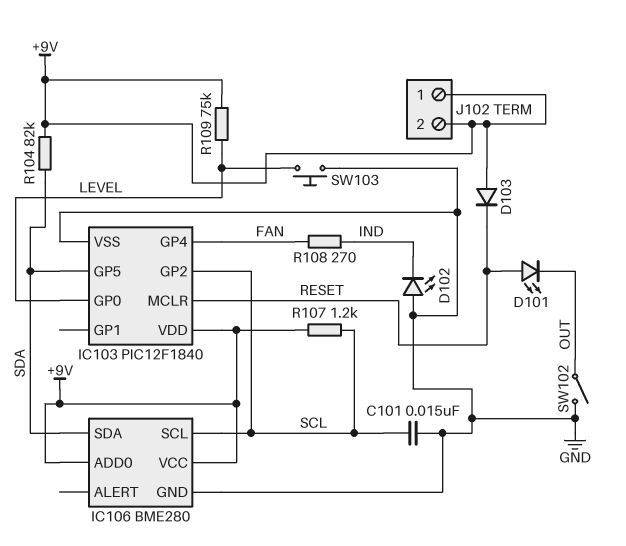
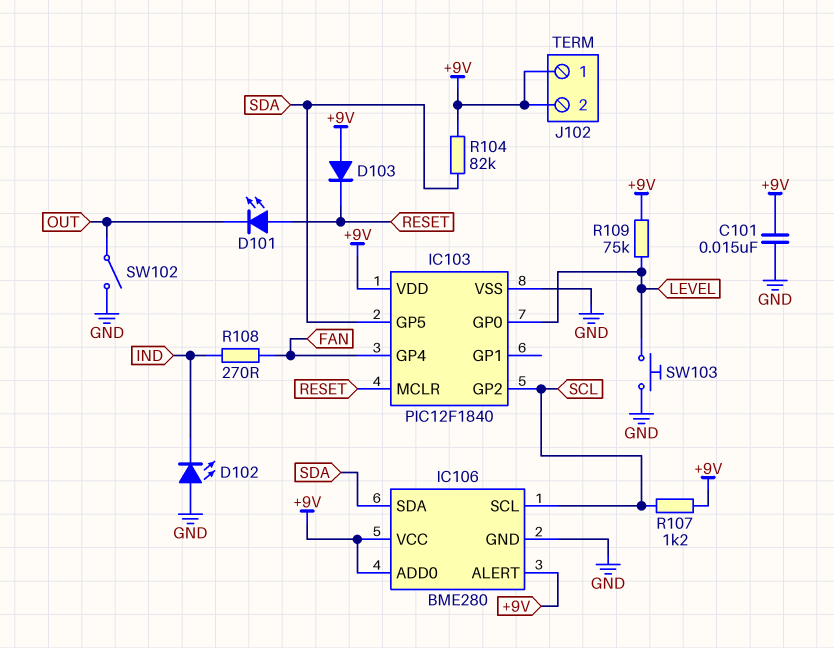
C101: 15nF (GND, SCL) -> 15nF (+9V, GND)
IC106 pin ALERT: none -> +9V

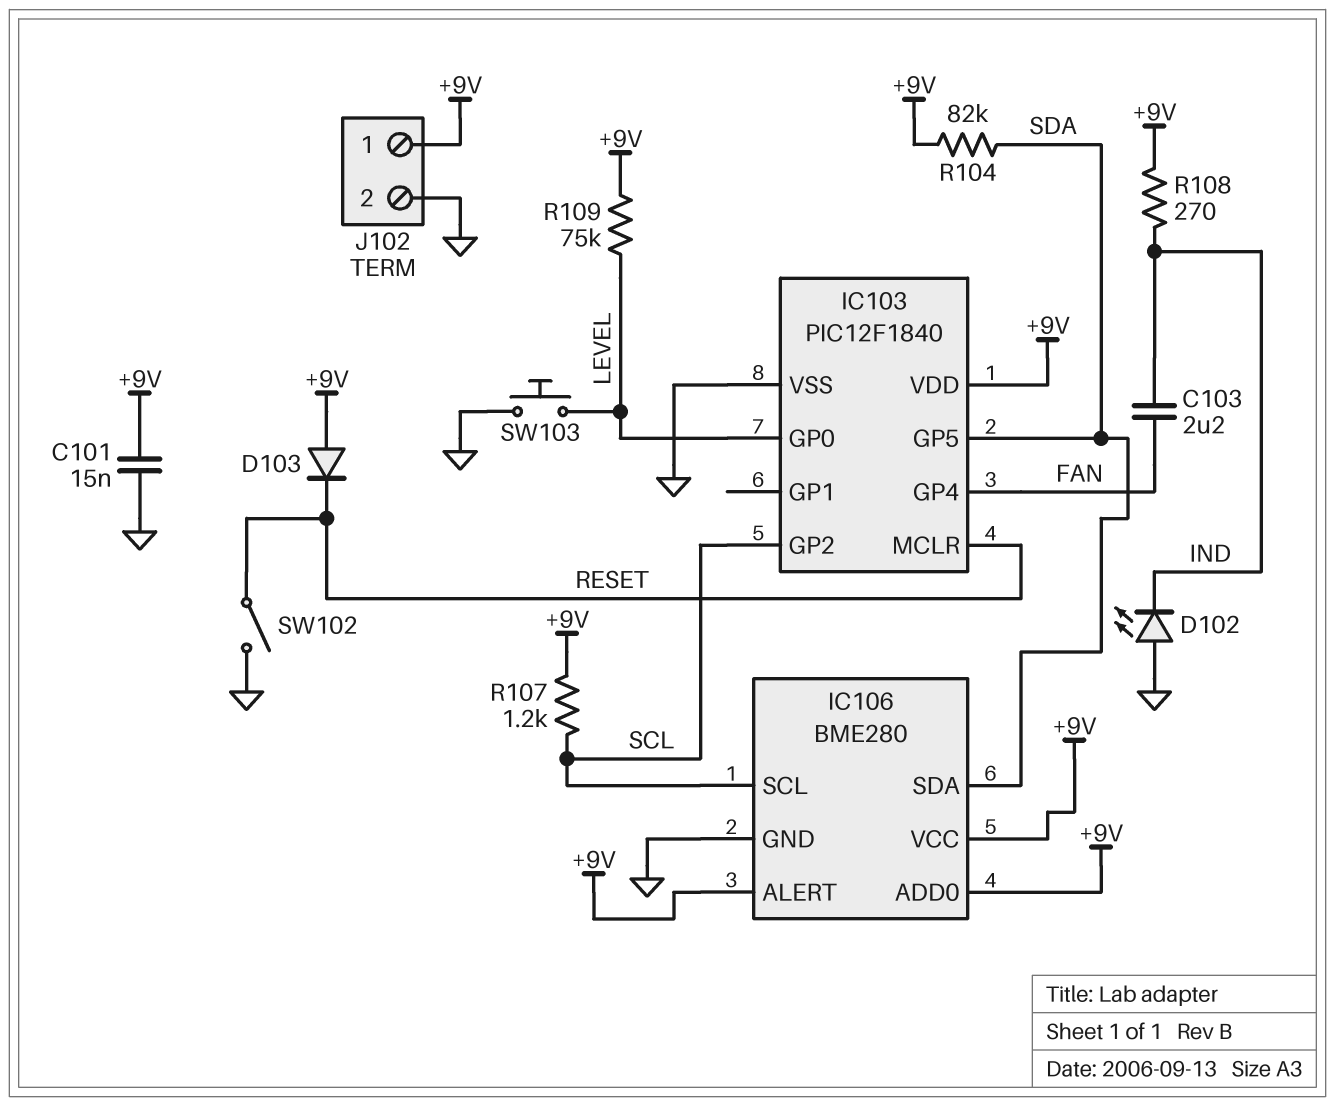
C103: none -> 2.2uF (FAN, IND)
D101: LED (A RESET, K OUT) -> none
J102 pin 2: +9V -> GND
R108: 270 (FAN, IND) -> 270 (+9V, IND)
SW102: switch (GND, OUT) -> switch (GND, RESET)

